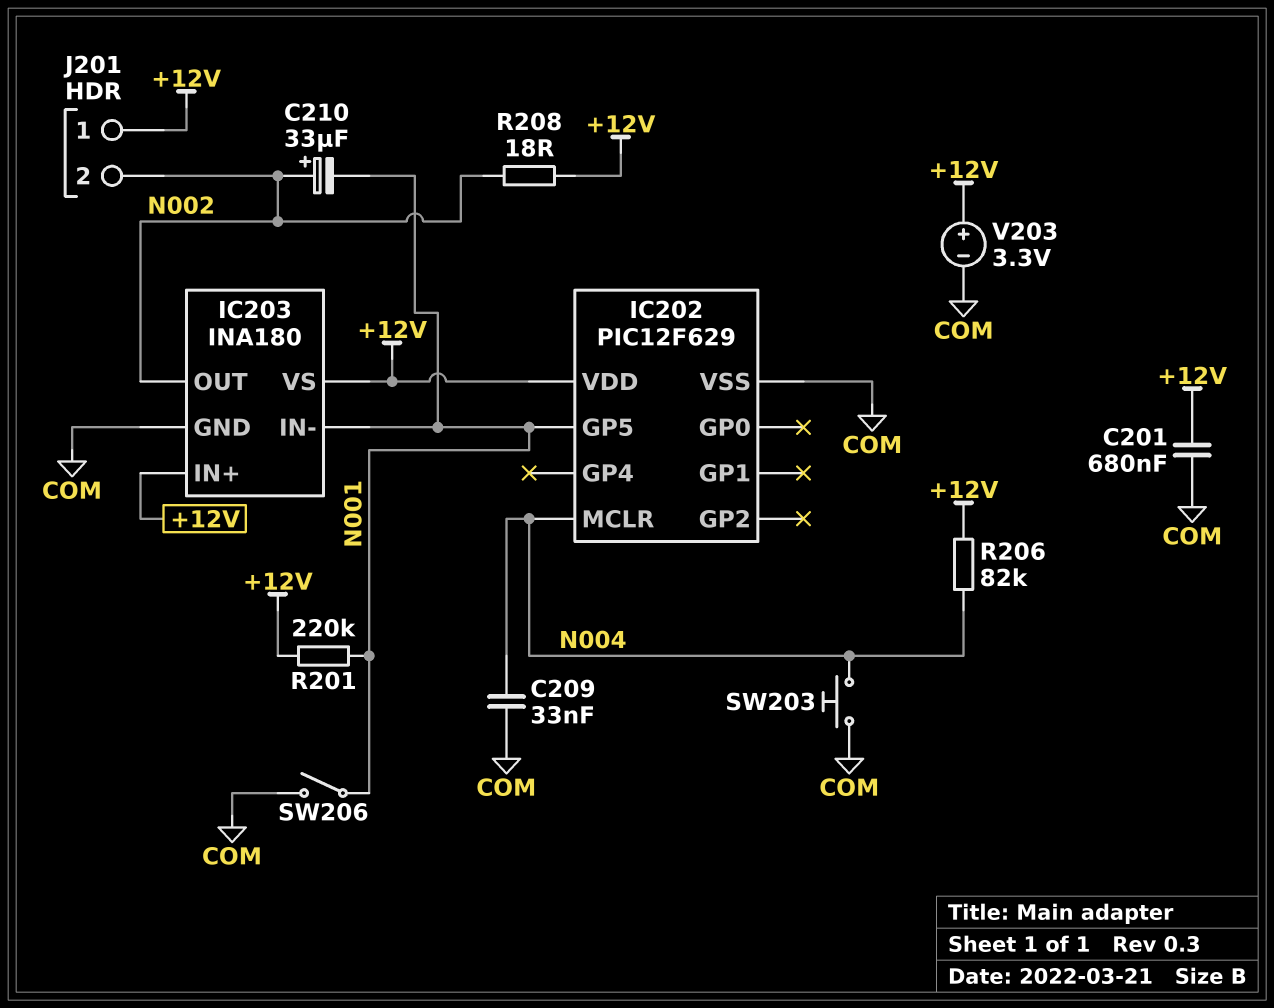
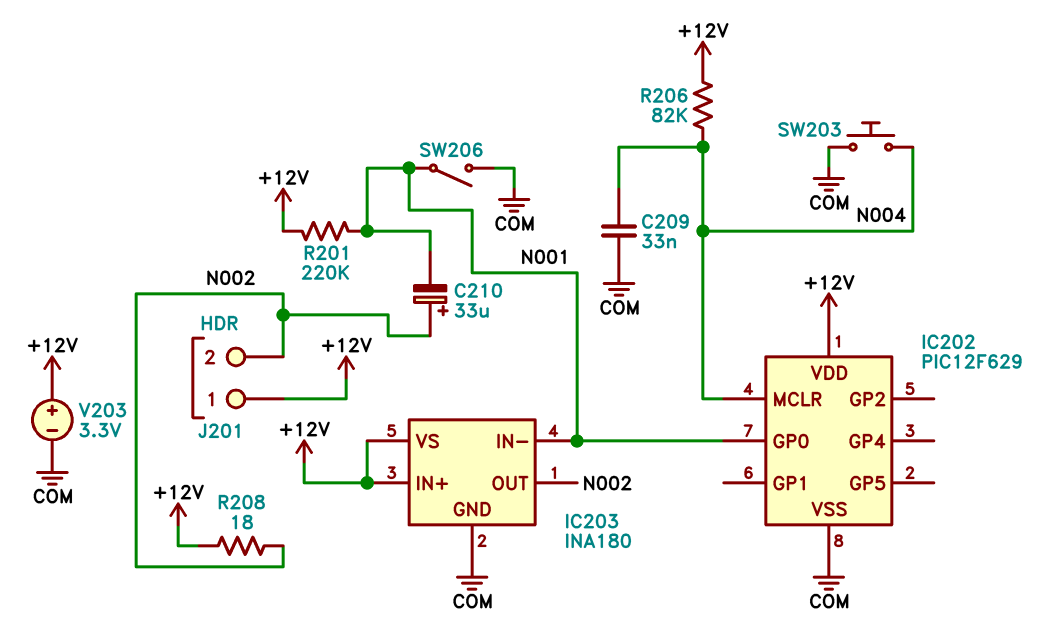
C201: 680nF (+12V, COM) -> none
IC202 pin GP0: none -> N001
IC202 pin GP5: N001 -> none

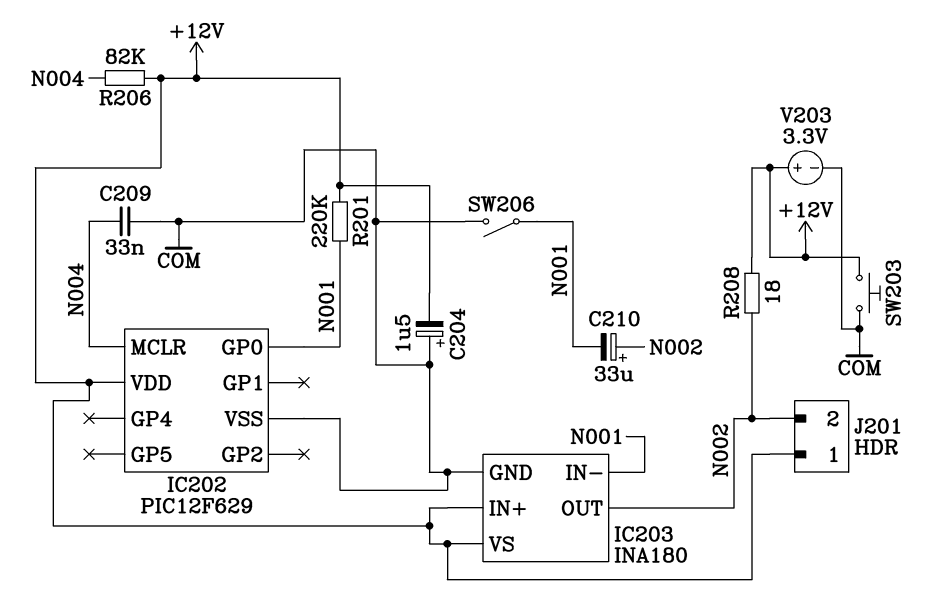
C204: none -> 1.5uF (plus COM, minus +12V)
SW203: button (COM, N004) -> button (+12V, COM)

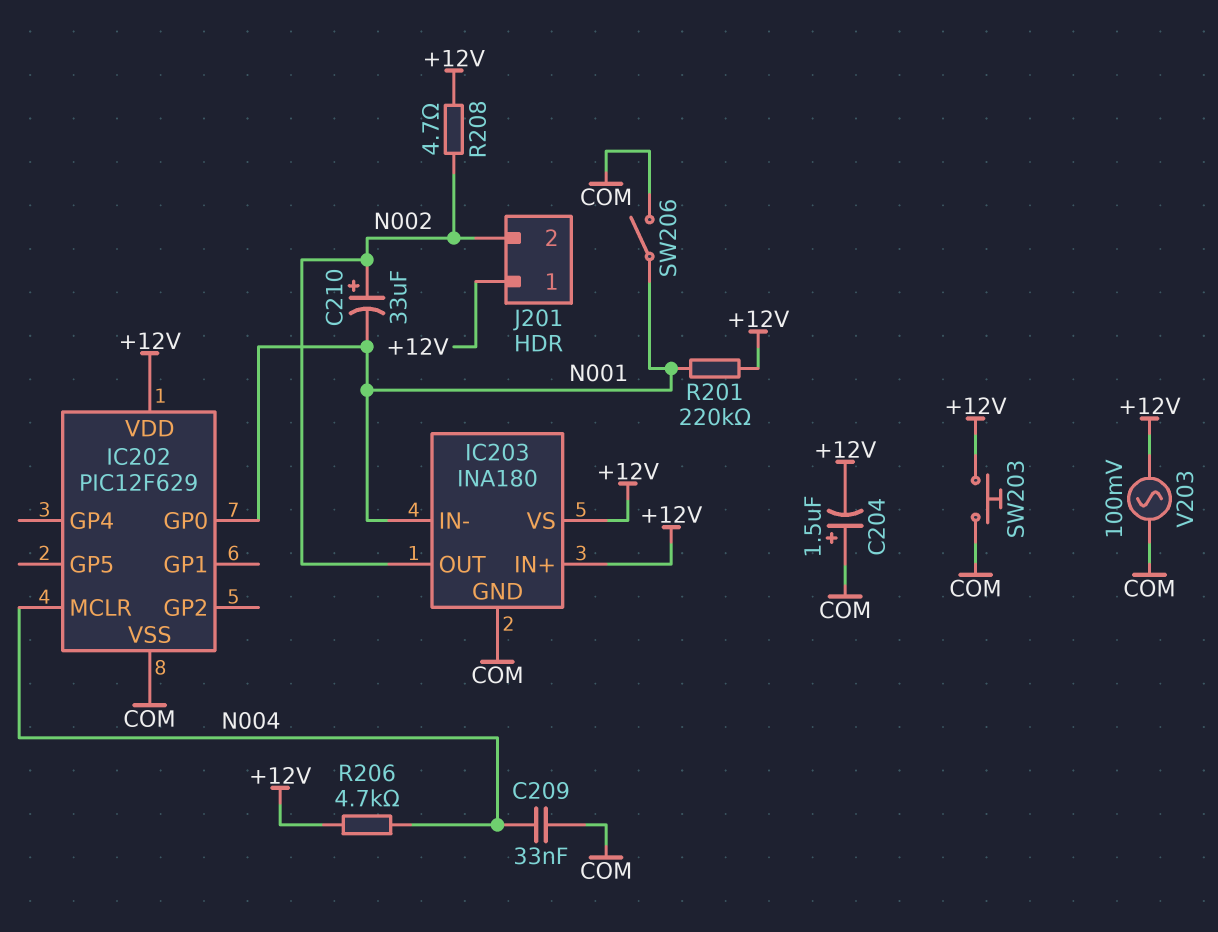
R206: 82k (+12V, N004) -> 4.7k (+12V, N004)
R208: 18 (+12V, N002) -> 4.7 (+12V, N002)
V203: 3.3V (plus +12V, minus COM) -> AC 100mV (+12V, COM)

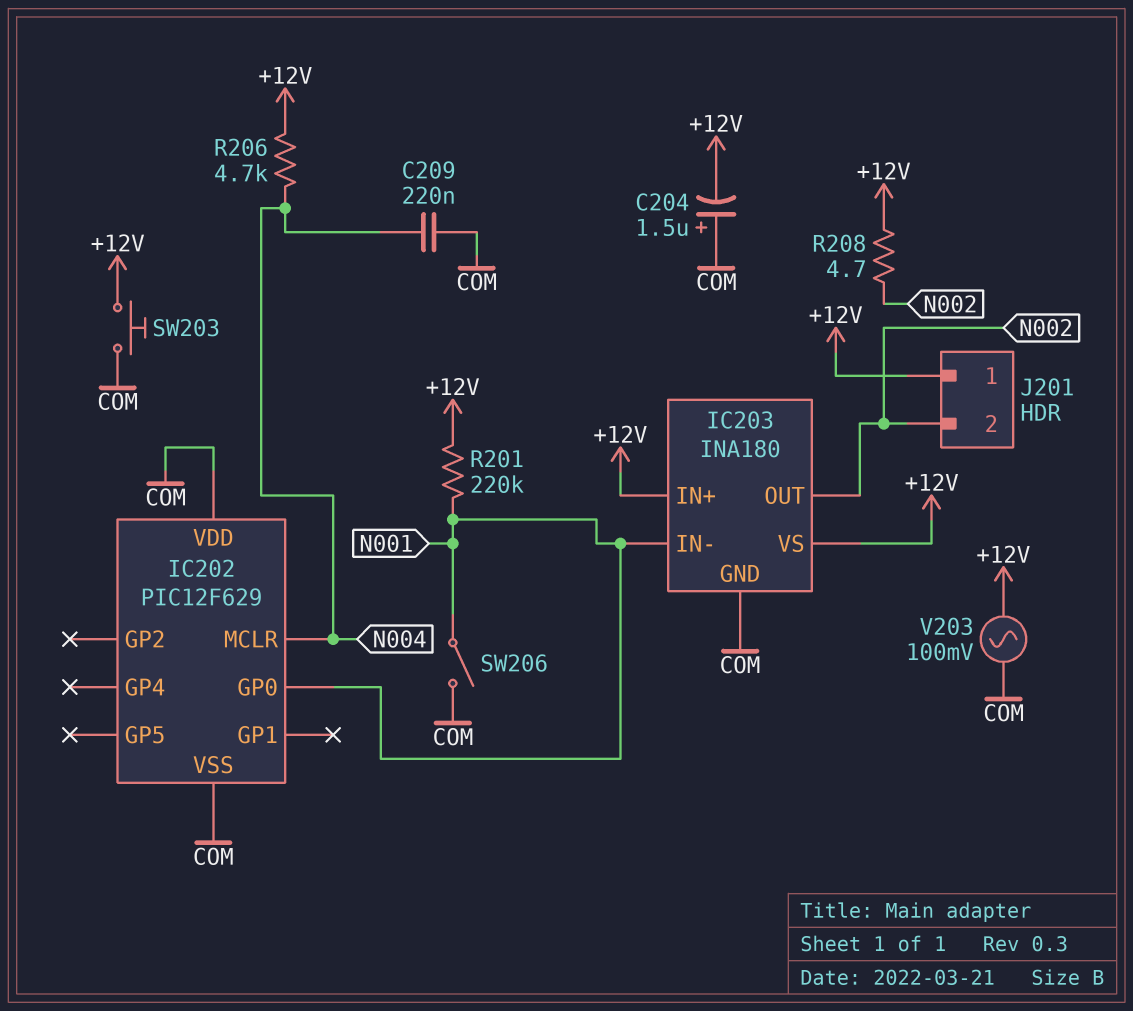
C209: 33nF (COM, N004) -> 220nF (COM, N004)
C210: 33uF (plus N002, minus N001) -> none
IC202 pin VDD: +12V -> COM

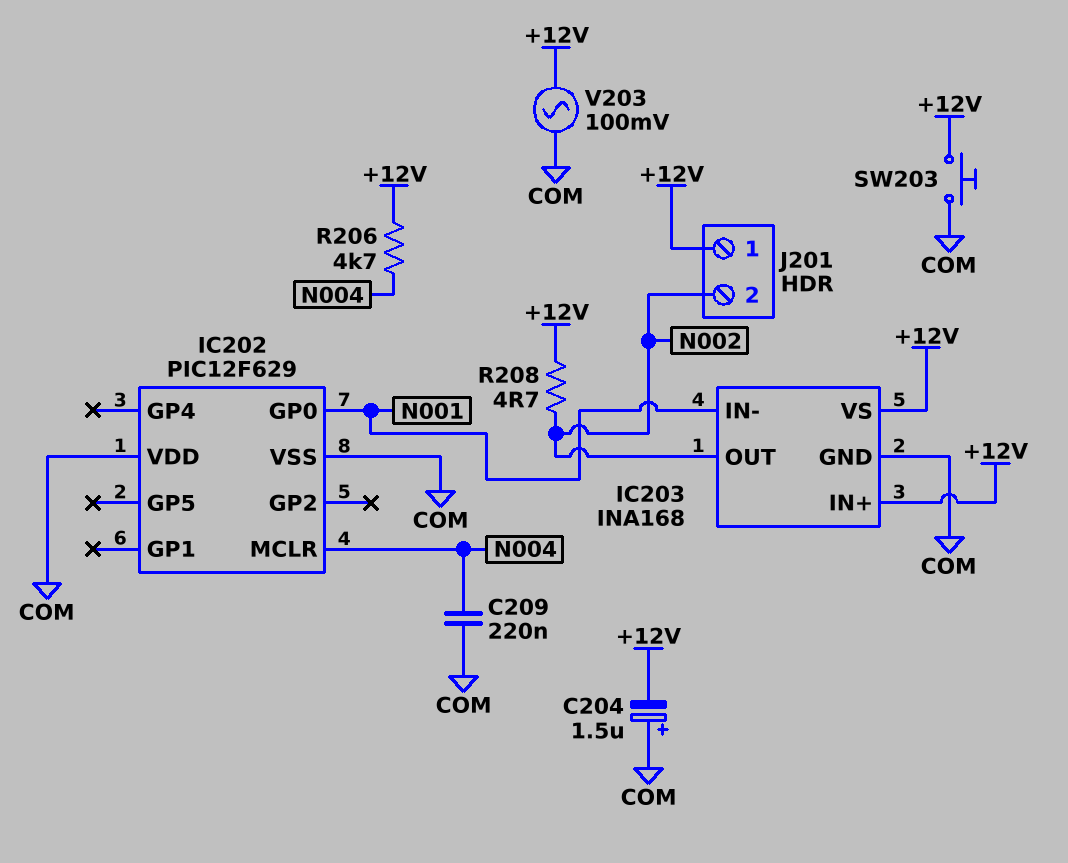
IC203: INA180 -> INA168
R201: 220k (+12V, N001) -> none
SW206: switch (COM, N001) -> none

